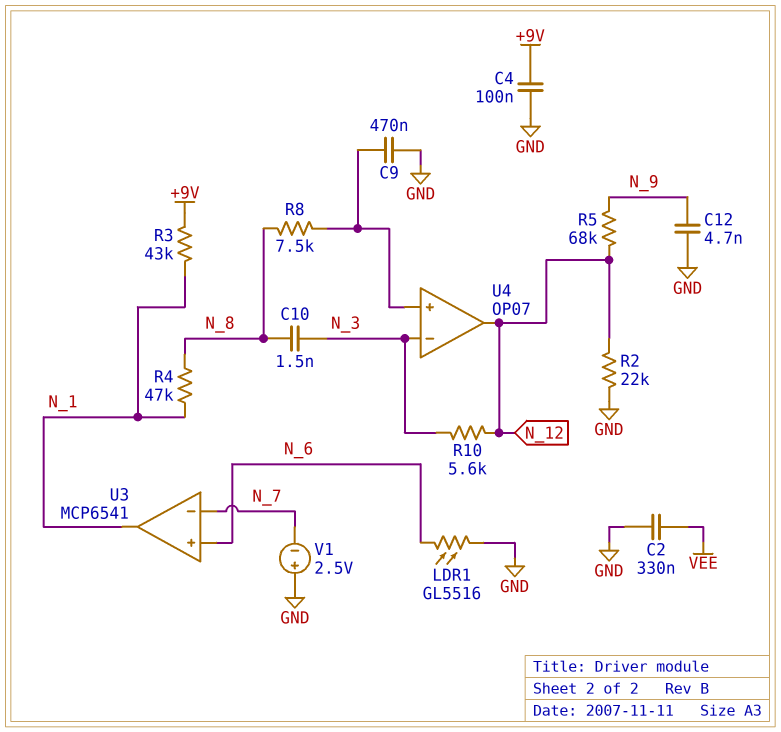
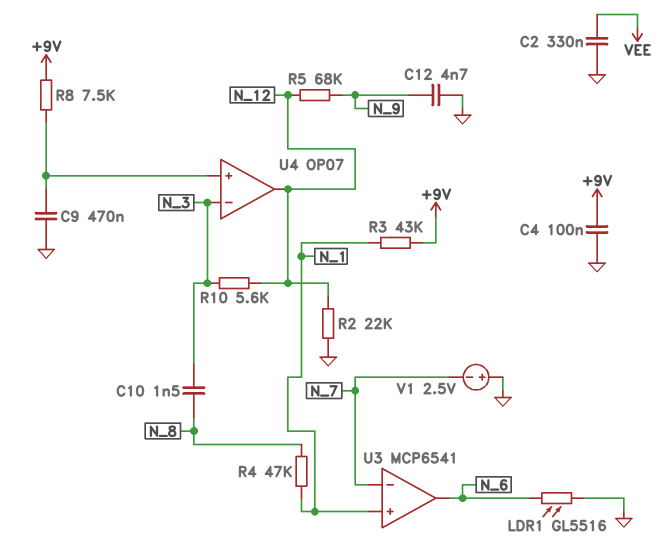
R8: 7.5k (N_8, U4/in+) -> 7.5k (+9V, U4/in+)
U3 pin in+: N_6 -> N_1
U3 pin out: N_1 -> N_6

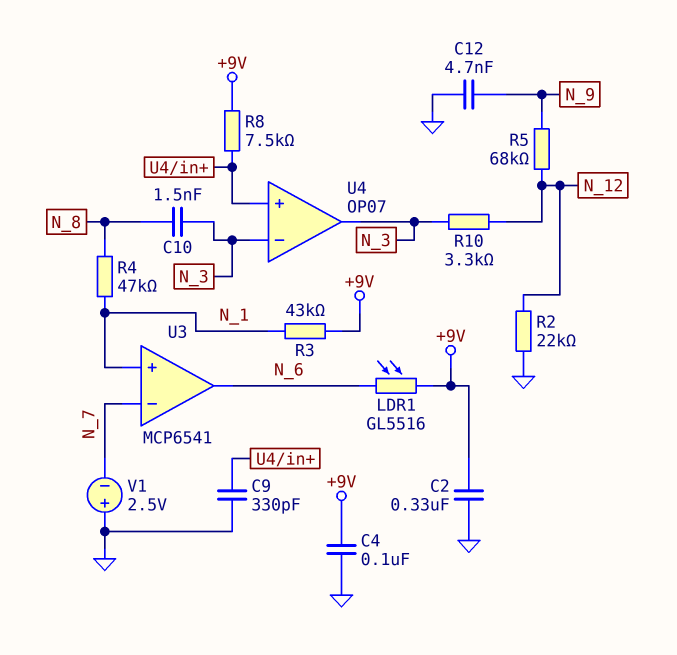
C2: 330nF (GND, VEE) -> 330nF (+9V, GND)
C9: 470nF (GND, U4/in+) -> 330pF (GND, U4/in+)
LDR1: GL5516 (GND, N_6) -> GL5516 (+9V, N_6)
R10: 5.6k (N_3, N_12) -> 3.3k (N_3, N_12)
U4 pin out: N_12 -> N_3

